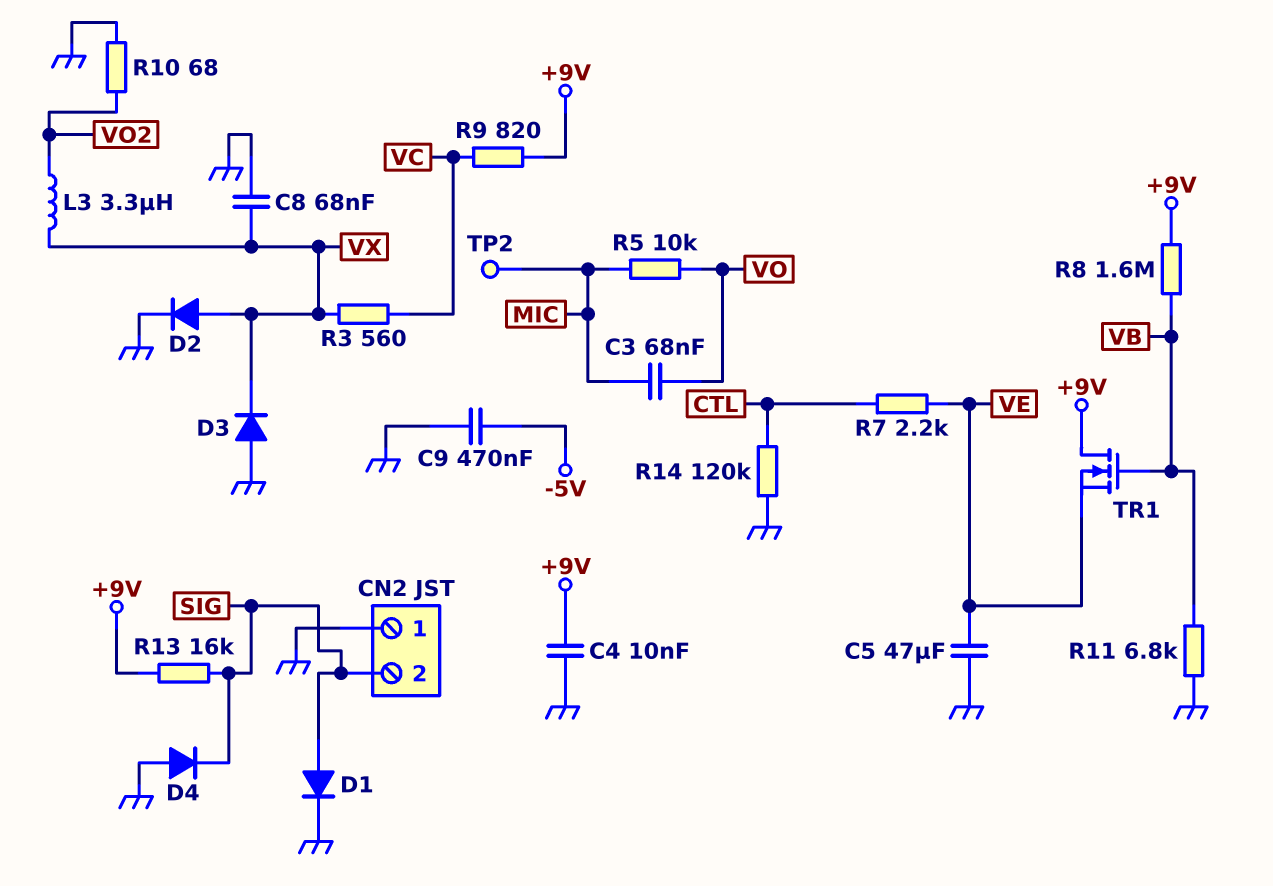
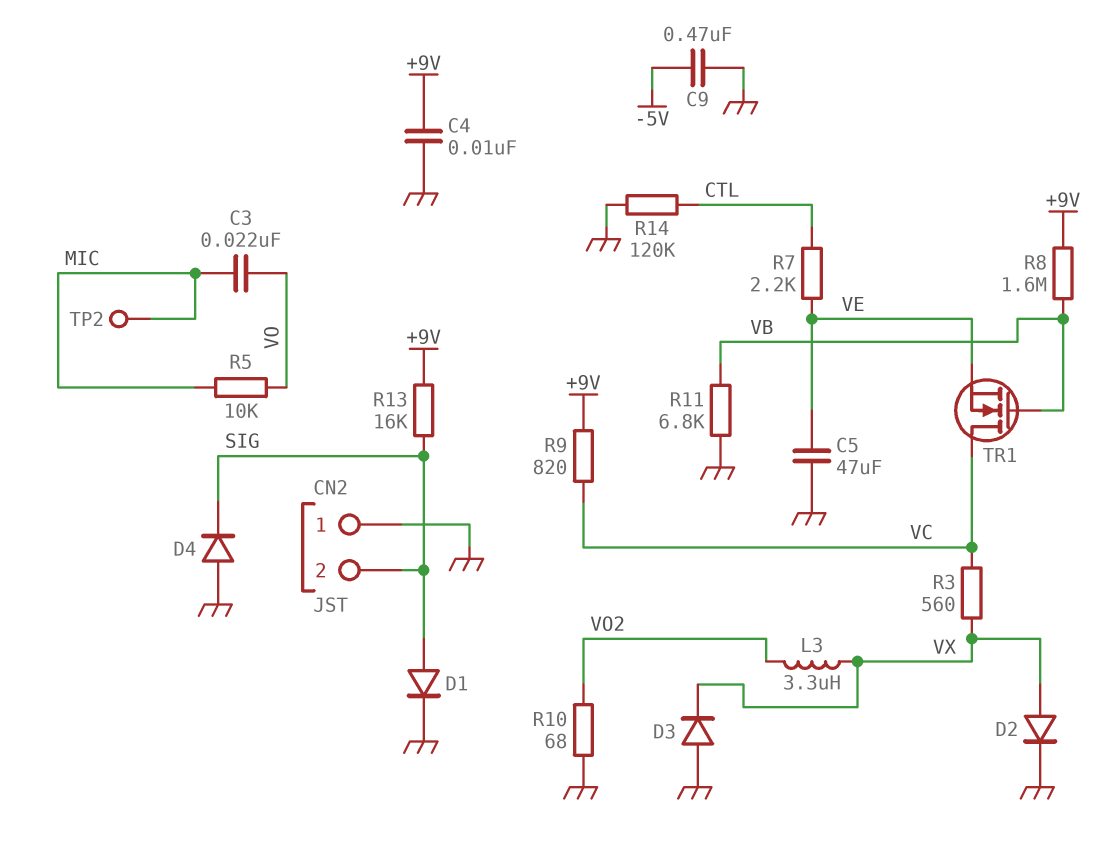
C3: 68nF (MIC, VO) -> 22nF (MIC, VO)
C8: 68nF (GND, VX) -> none
TR1: NMOS (G VB, D +9V, S VE) -> NMOS (G VB, D VC, S VE)

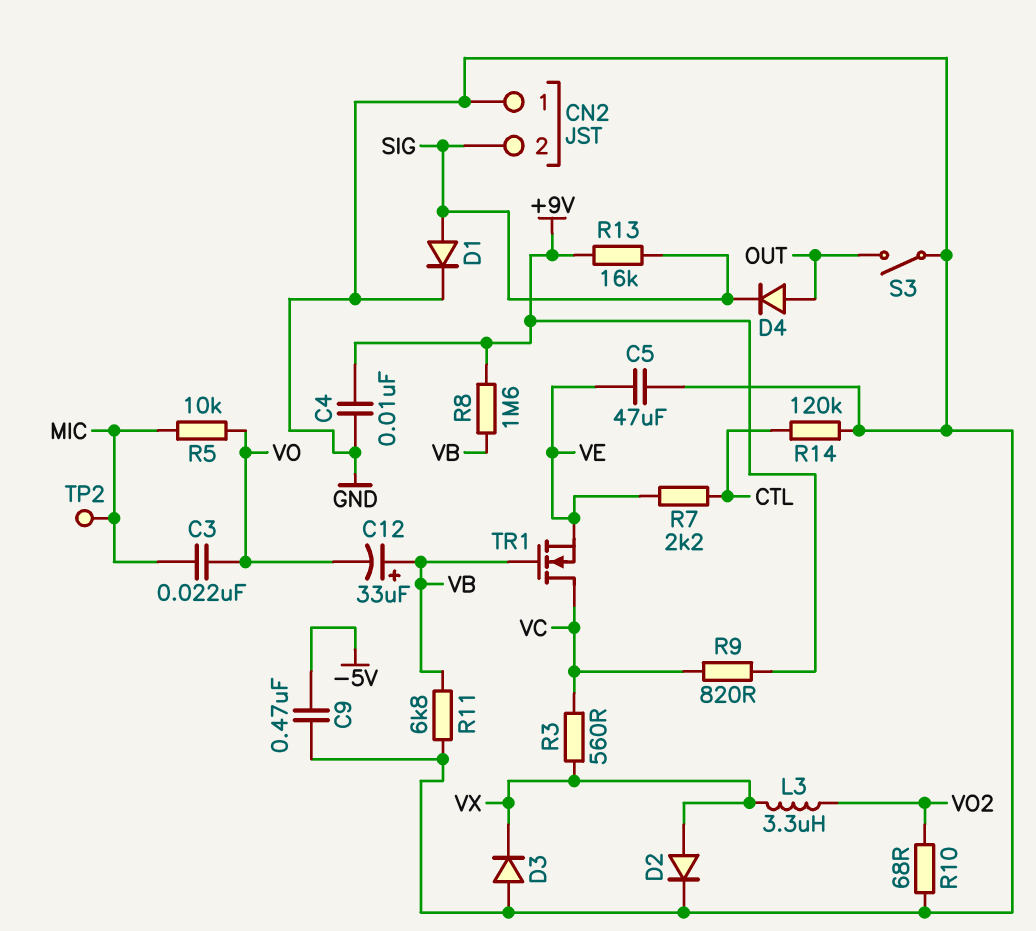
C12: none -> 33uF (plus VB, minus VO)
D4: diode (A GND, K SIG) -> diode (A OUT, K SIG)
S3: none -> switch (GND, OUT)

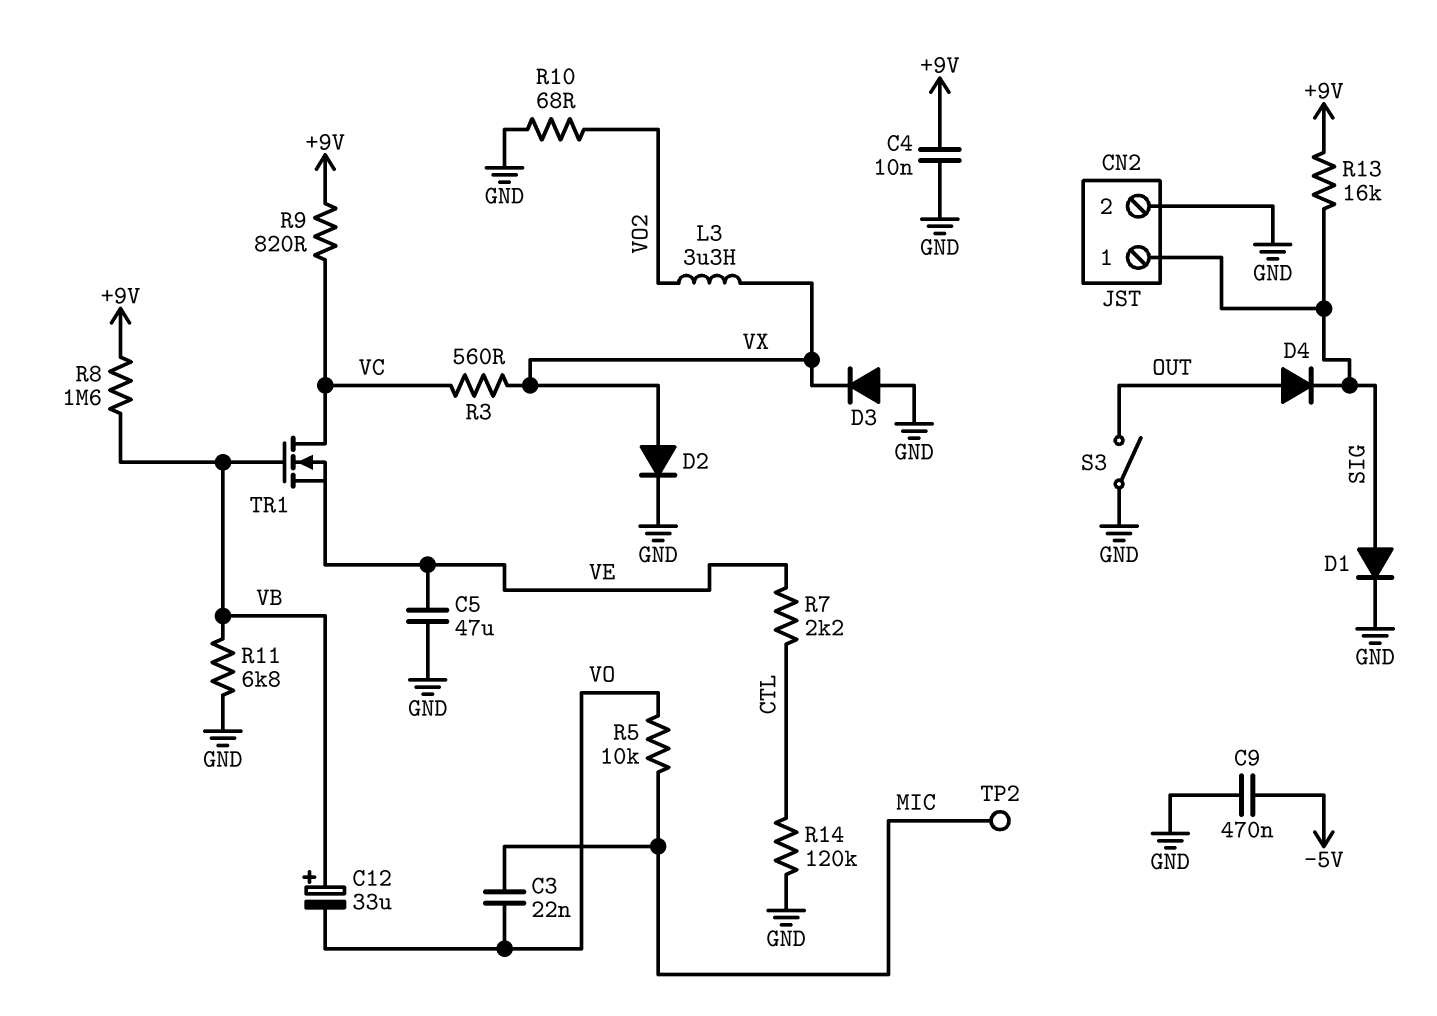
CN2 pin 1: GND -> SIG
CN2 pin 2: SIG -> GND

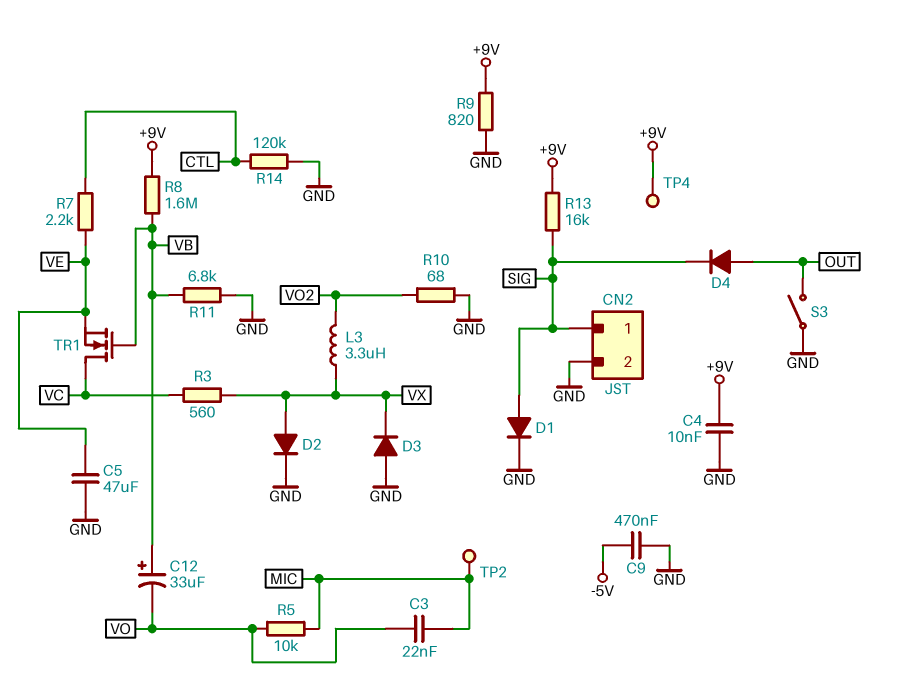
R9: 820 (+9V, VC) -> 820 (+9V, GND)
TP4: none -> test point (+9V)

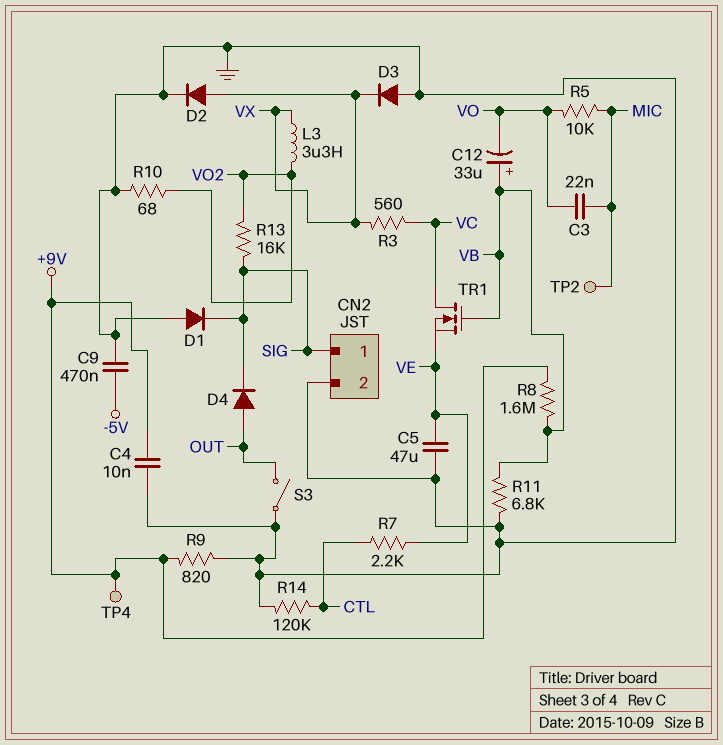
D1: diode (A SIG, K GND) -> diode (A GND, K SIG)
R13: 16k (+9V, SIG) -> 16k (SIG, VO2)

